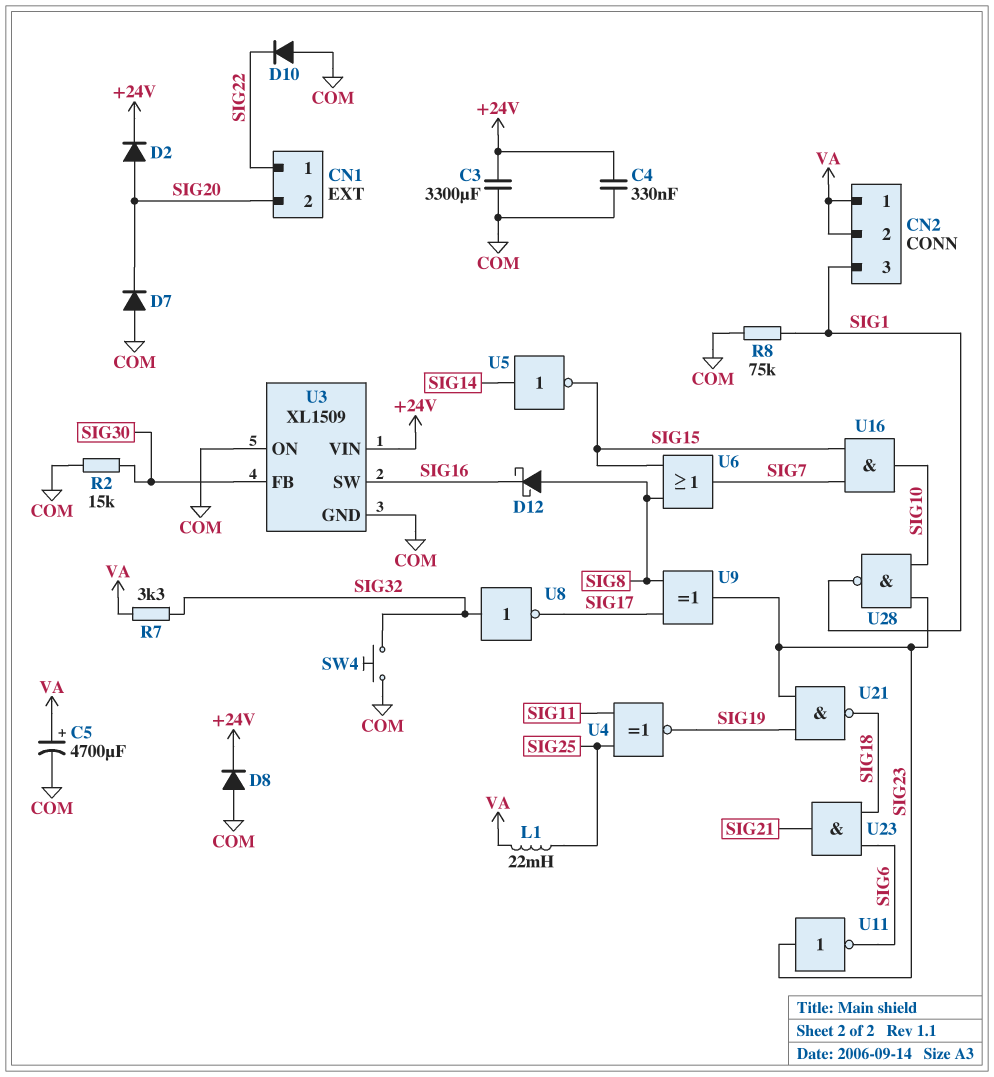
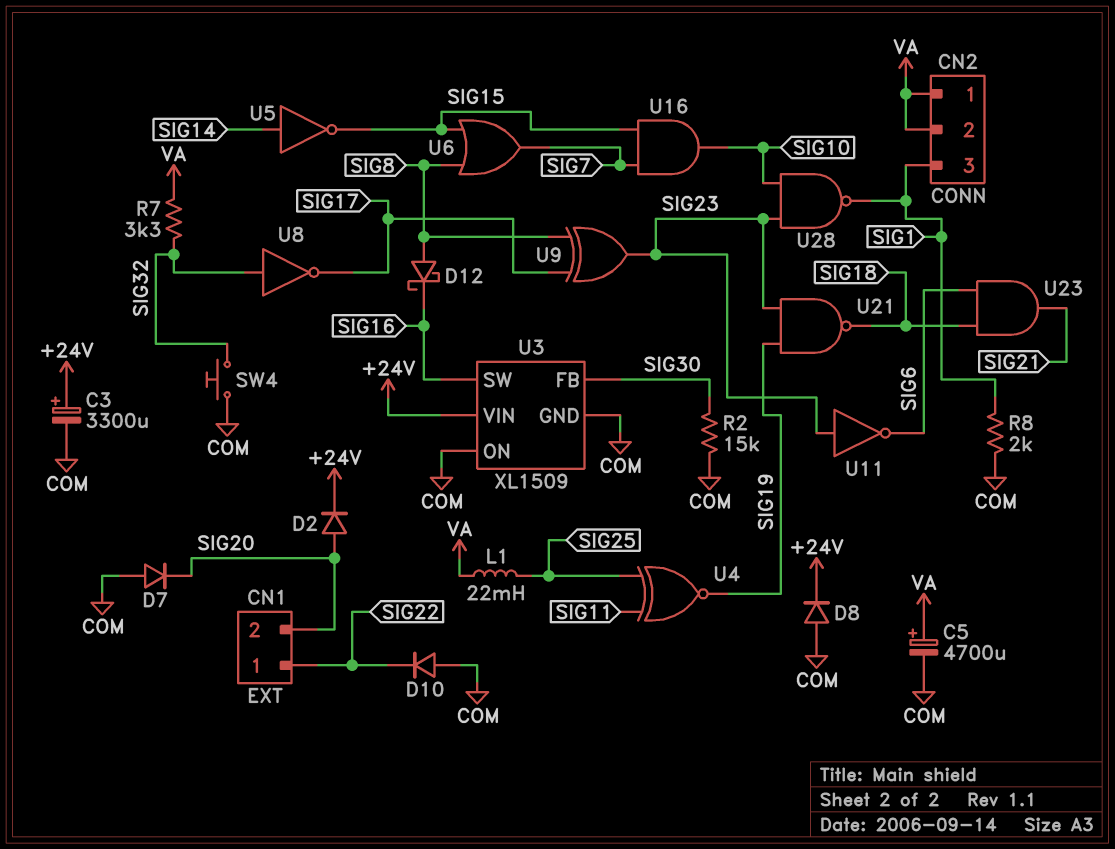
C3: 3300uF (+24V, COM) -> 3300uF (plus +24V, minus COM)
C4: 330nF (+24V, COM) -> none
R8: 75k (COM, SIG1) -> 2k (COM, SIG1)

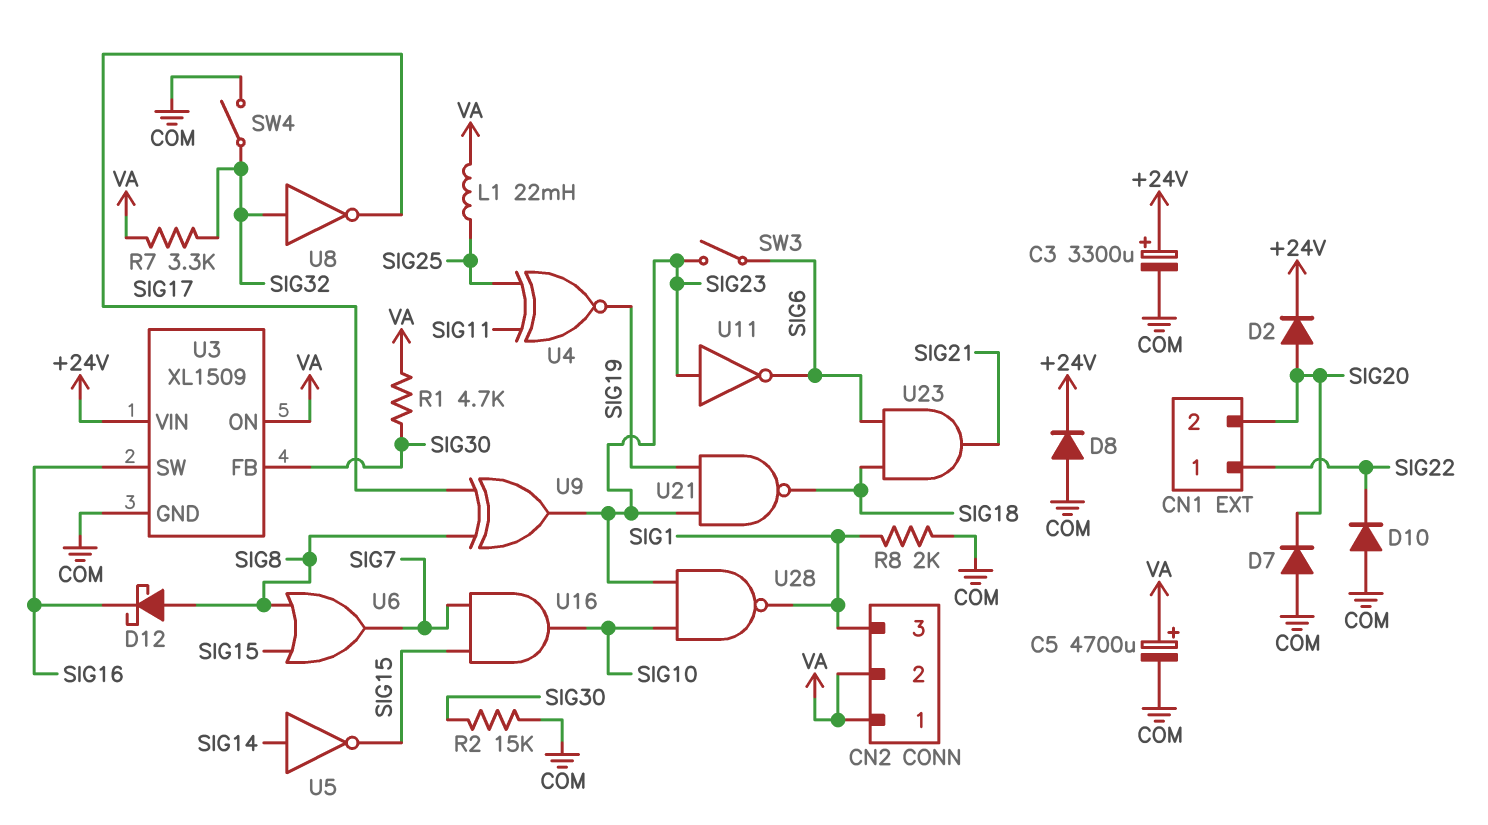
R1: none -> 4.7k (SIG30, VA)
SW3: none -> switch (SIG6, SIG23)
SW4: button (COM, SIG32) -> switch (COM, SIG32)
U3 pin ON: COM -> VA

